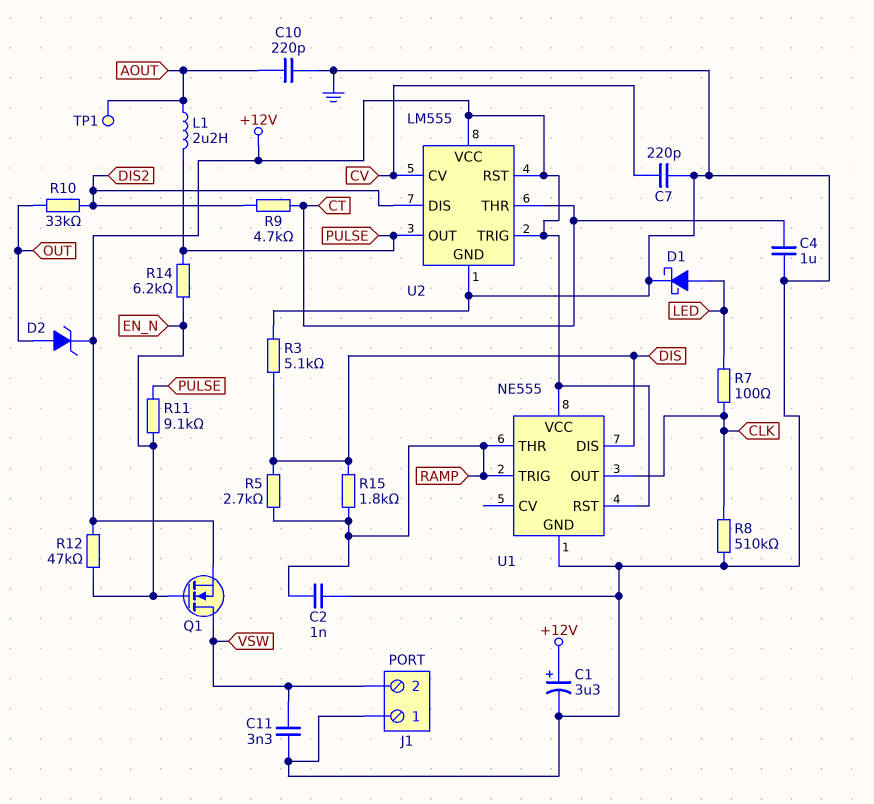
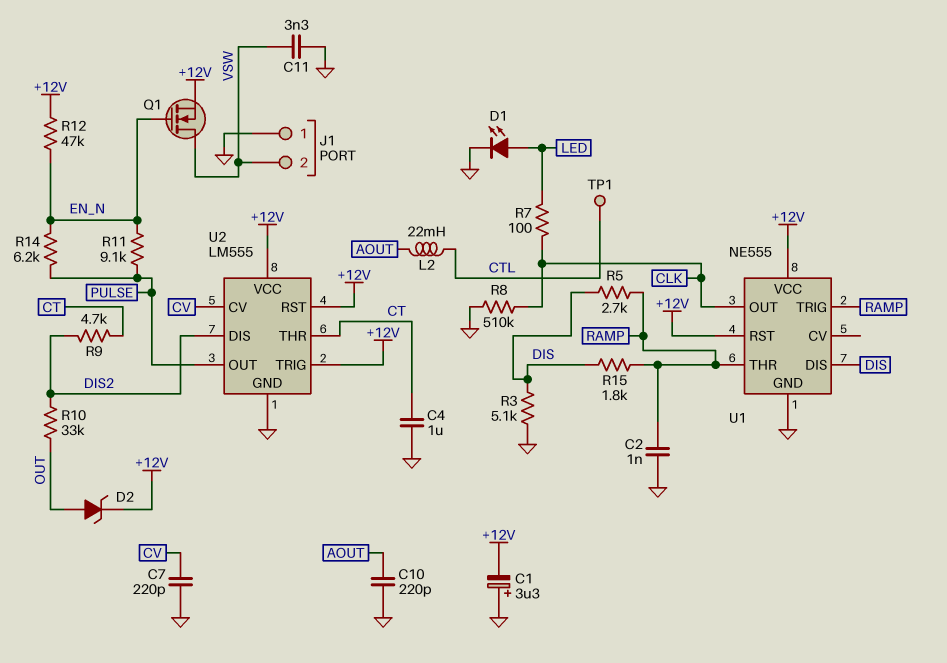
C1: 3.3uF (plus +12V, minus GND) -> 3.3uF (plus GND, minus +12V)
D1: schottky (A LED, K GND) -> LED (A LED, K GND)
L1: 2.2uH (AOUT, PULSE) -> none
L2: none -> 22mH (AOUT, CTL)
TP1: test point (AOUT) -> test point (CTL)

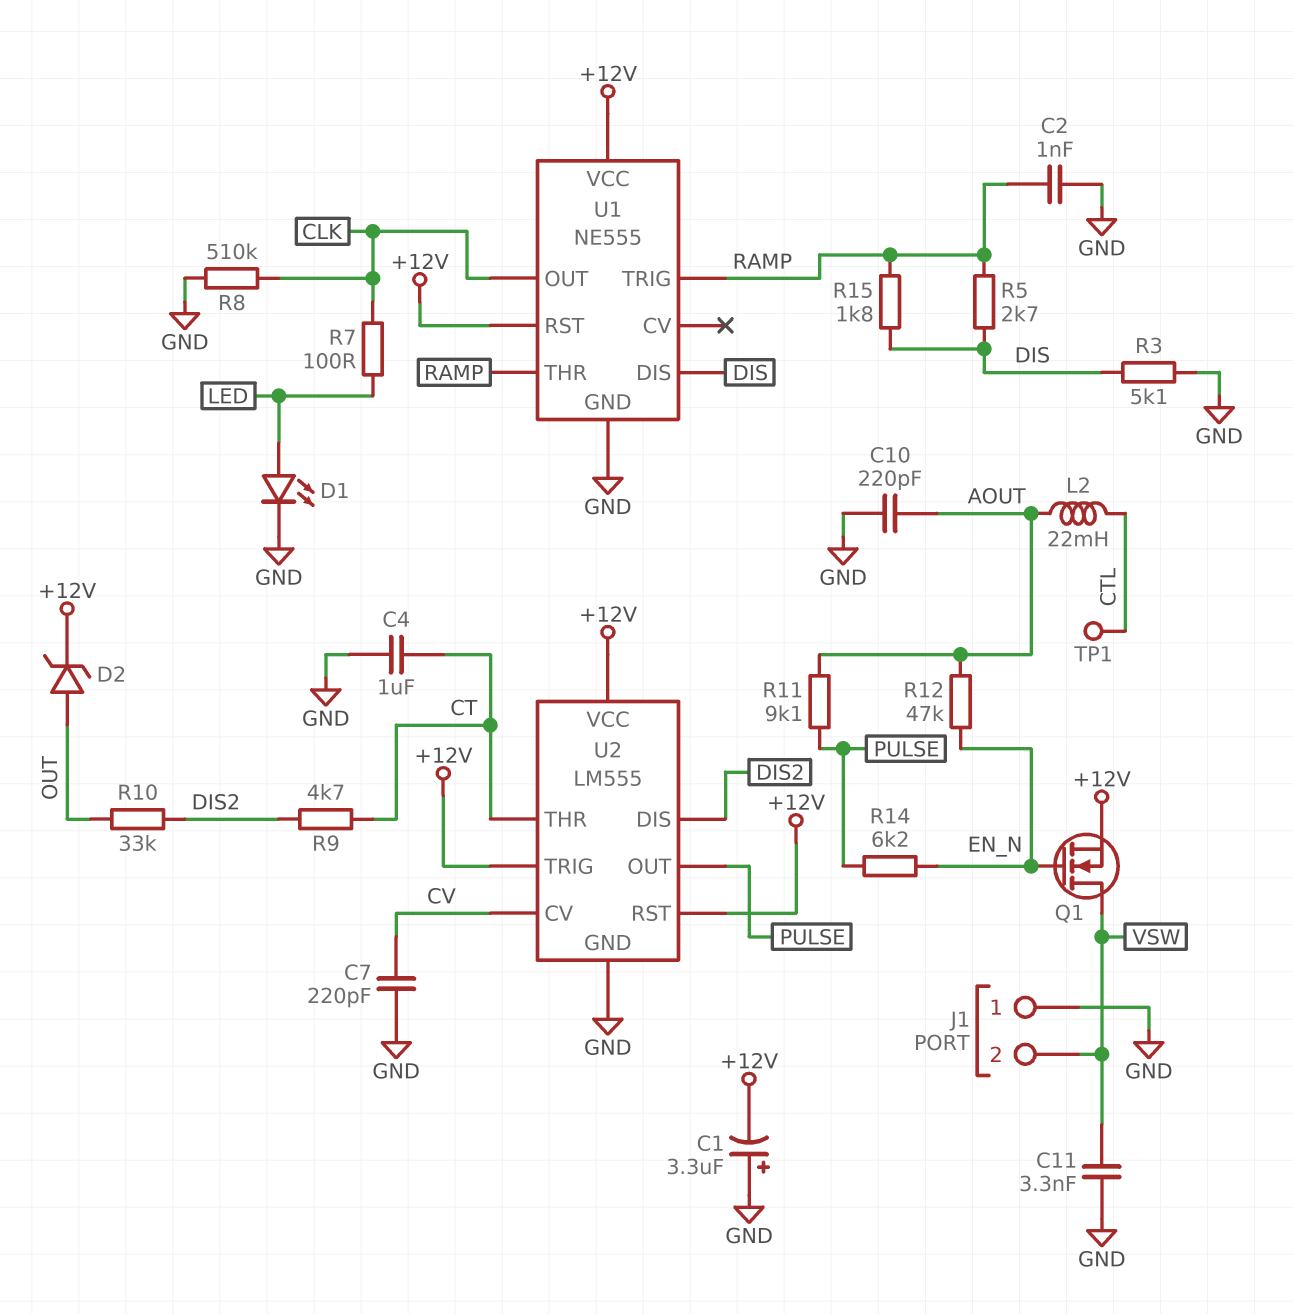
R11: 9.1k (EN_N, PULSE) -> 9.1k (AOUT, PULSE)
R12: 47k (+12V, EN_N) -> 47k (AOUT, EN_N)

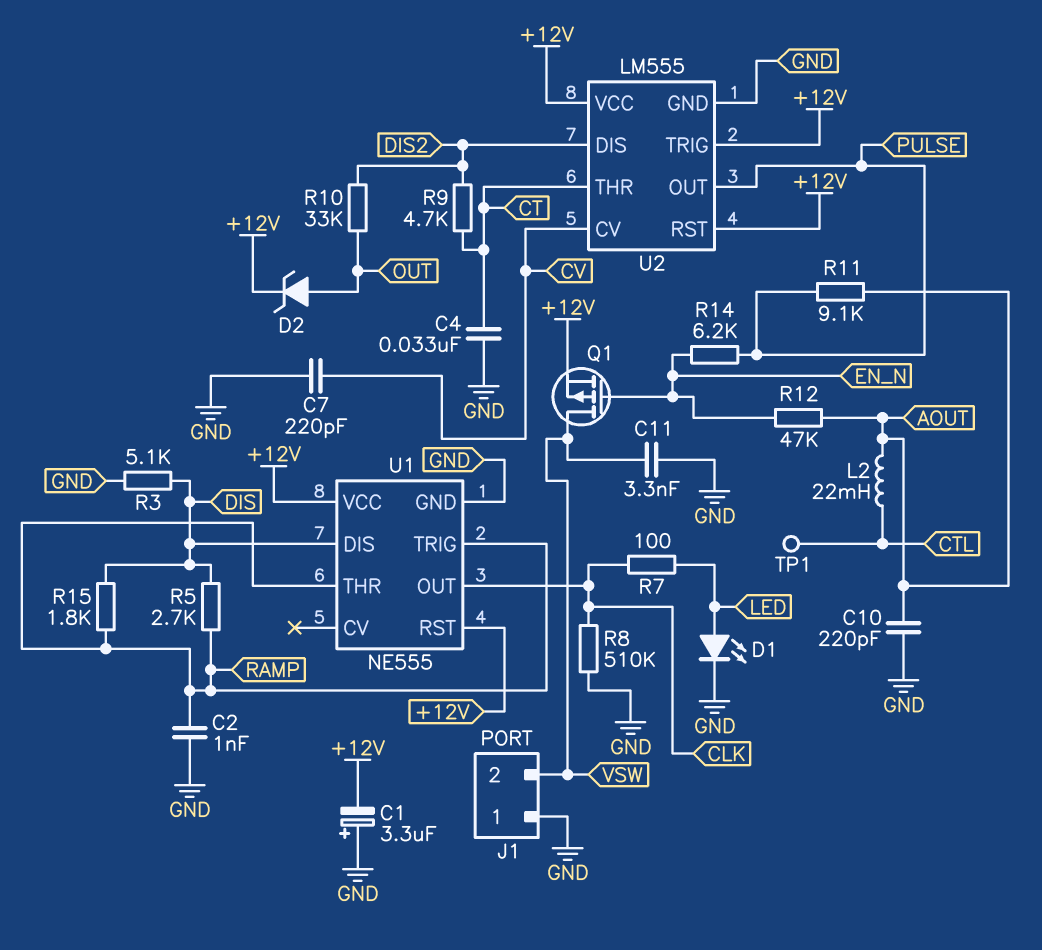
C4: 1uF (CT, GND) -> 33nF (CT, GND)
Q1: NMOS (G EN_N, D VSW, S +12V) -> PMOS (G EN_N, D VSW, S +12V)

